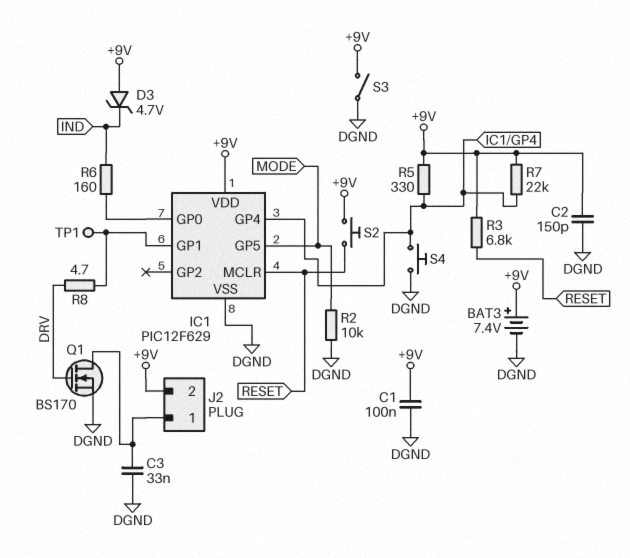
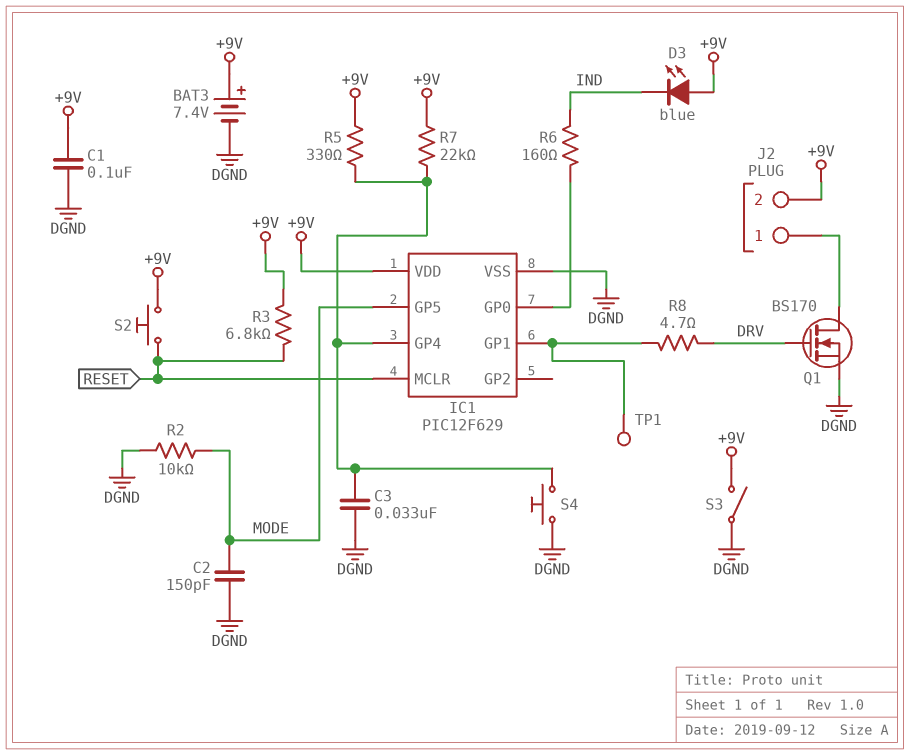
C2: 150pF (+9V, DGND) -> 150pF (DGND, MODE)
C3: 33nF (DGND, J2/1) -> 33nF (DGND, IC1/GP4)
D3: zener 4.7V (A +9V, K IND) -> LED blue (A +9V, K IND)

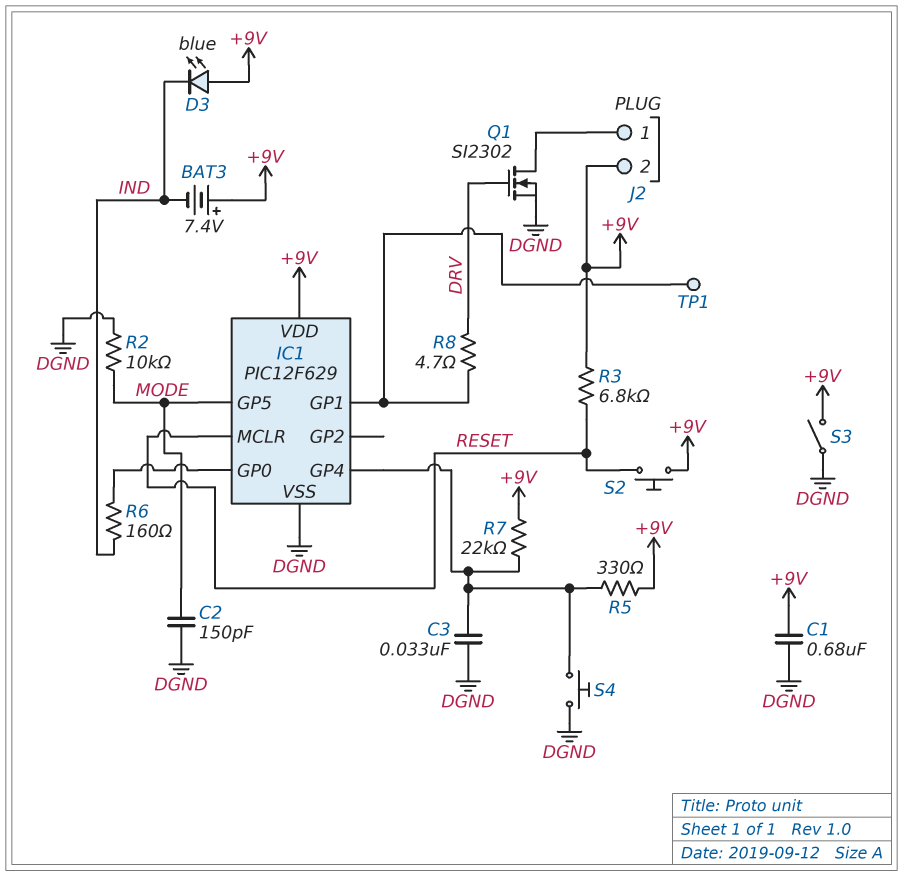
BAT3: 7.4V (plus +9V, minus DGND) -> 7.4V (plus +9V, minus IND)
C1: 100nF (+9V, DGND) -> 680nF (+9V, DGND)
Q1: NMOS BS170 (G DRV, D J2/1, S DGND) -> NMOS SI2302 (G DRV, D J2/1, S DGND)

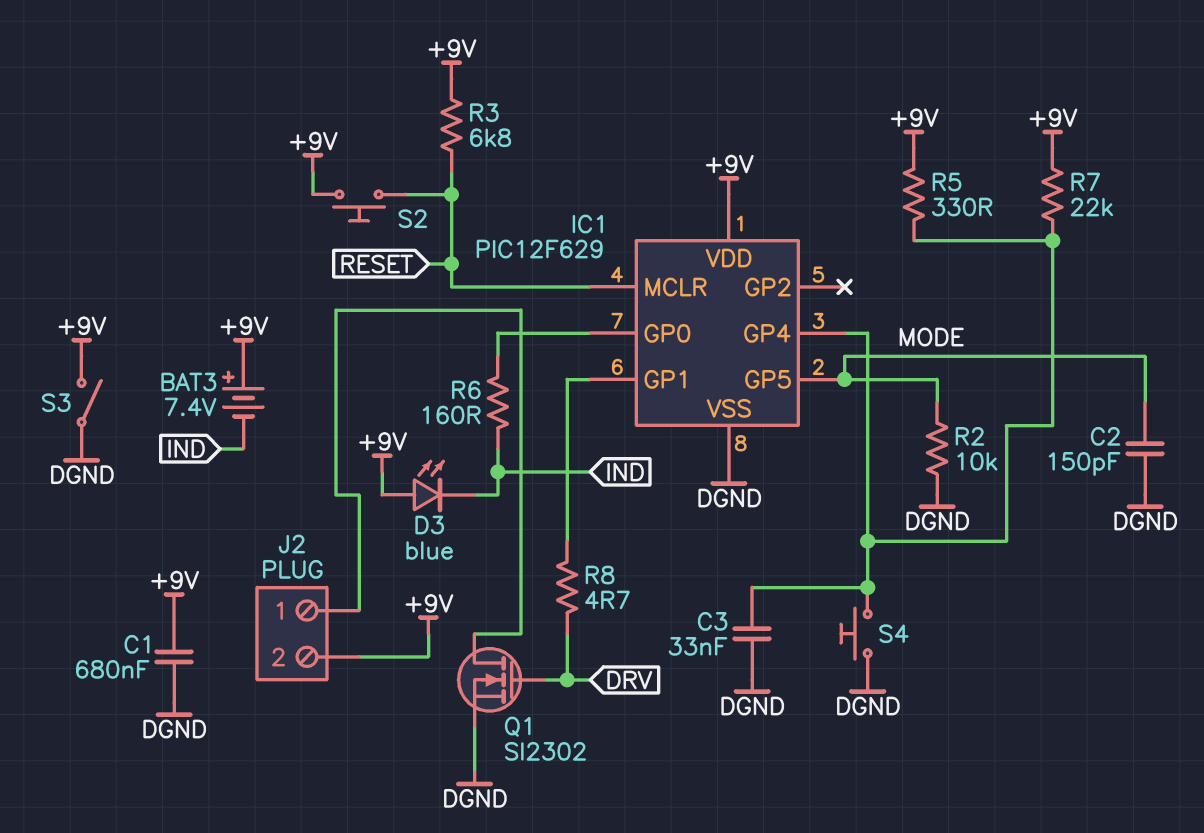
TP1: test point (IC1/GP1) -> none

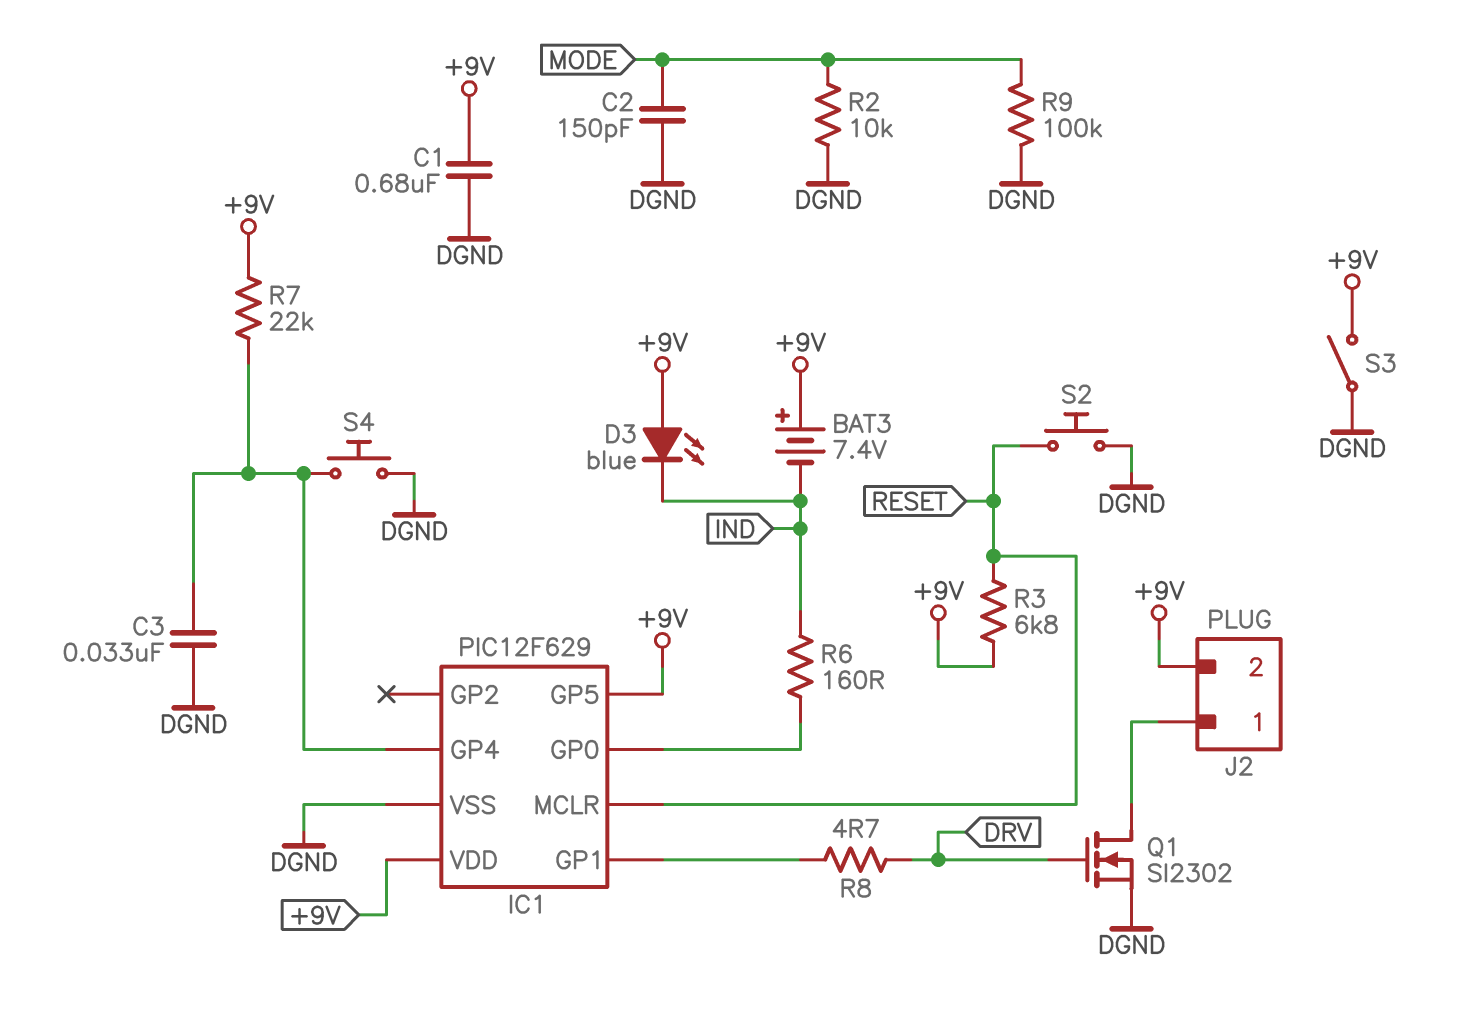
IC1 pin GP5: MODE -> +9V
R5: 330 (+9V, IC1/GP4) -> none
R9: none -> 100k (DGND, MODE)
S2: button (+9V, RESET) -> button (DGND, RESET)

